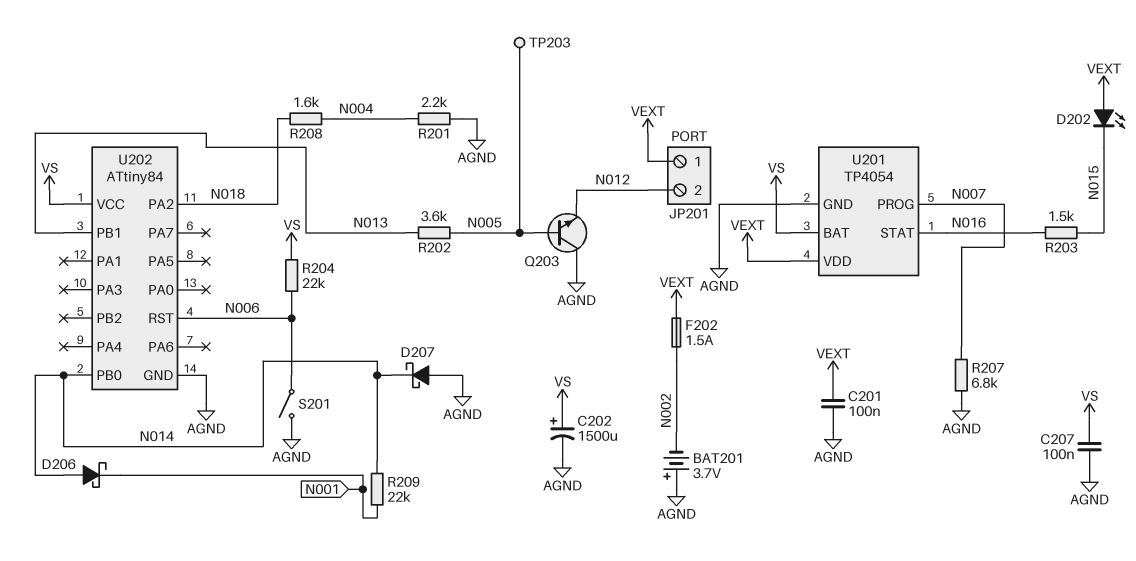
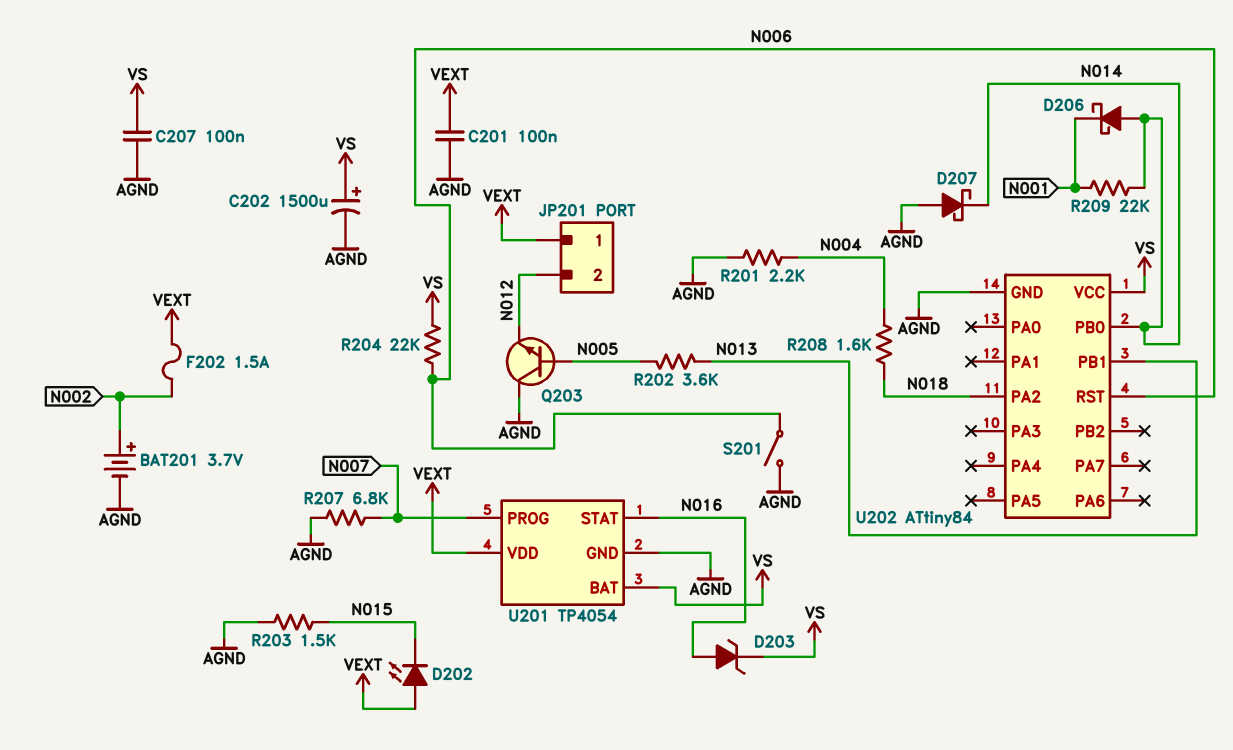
BAT201: 3.7V (plus AGND, minus N002) -> 3.7V (plus N002, minus AGND)
D203: none -> zener (A N016, K VS)
R203: 1.5k (N015, N016) -> 1.5k (AGND, N015)
TP203: test point (N005) -> none

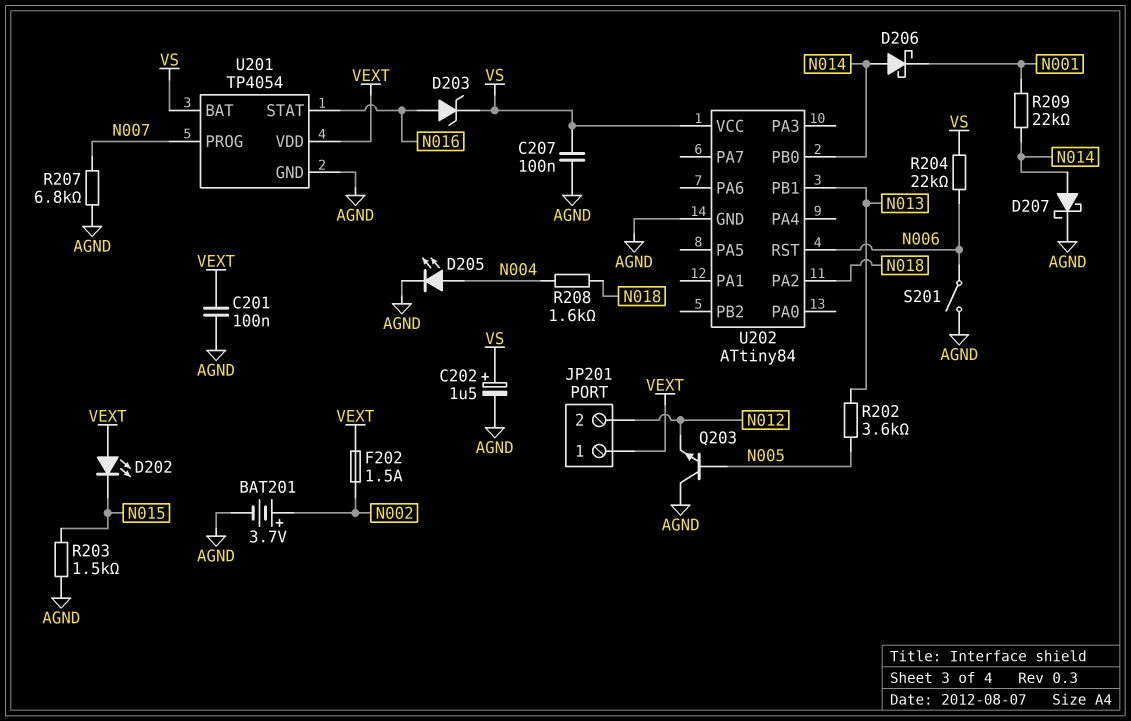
C202: 1500uF (plus VS, minus AGND) -> 1.5uF (plus VS, minus AGND)
D205: none -> LED (A N004, K AGND)
D207: schottky (A AGND, K N014) -> schottky (A N014, K AGND)
R201: 2.2k (AGND, N004) -> none

